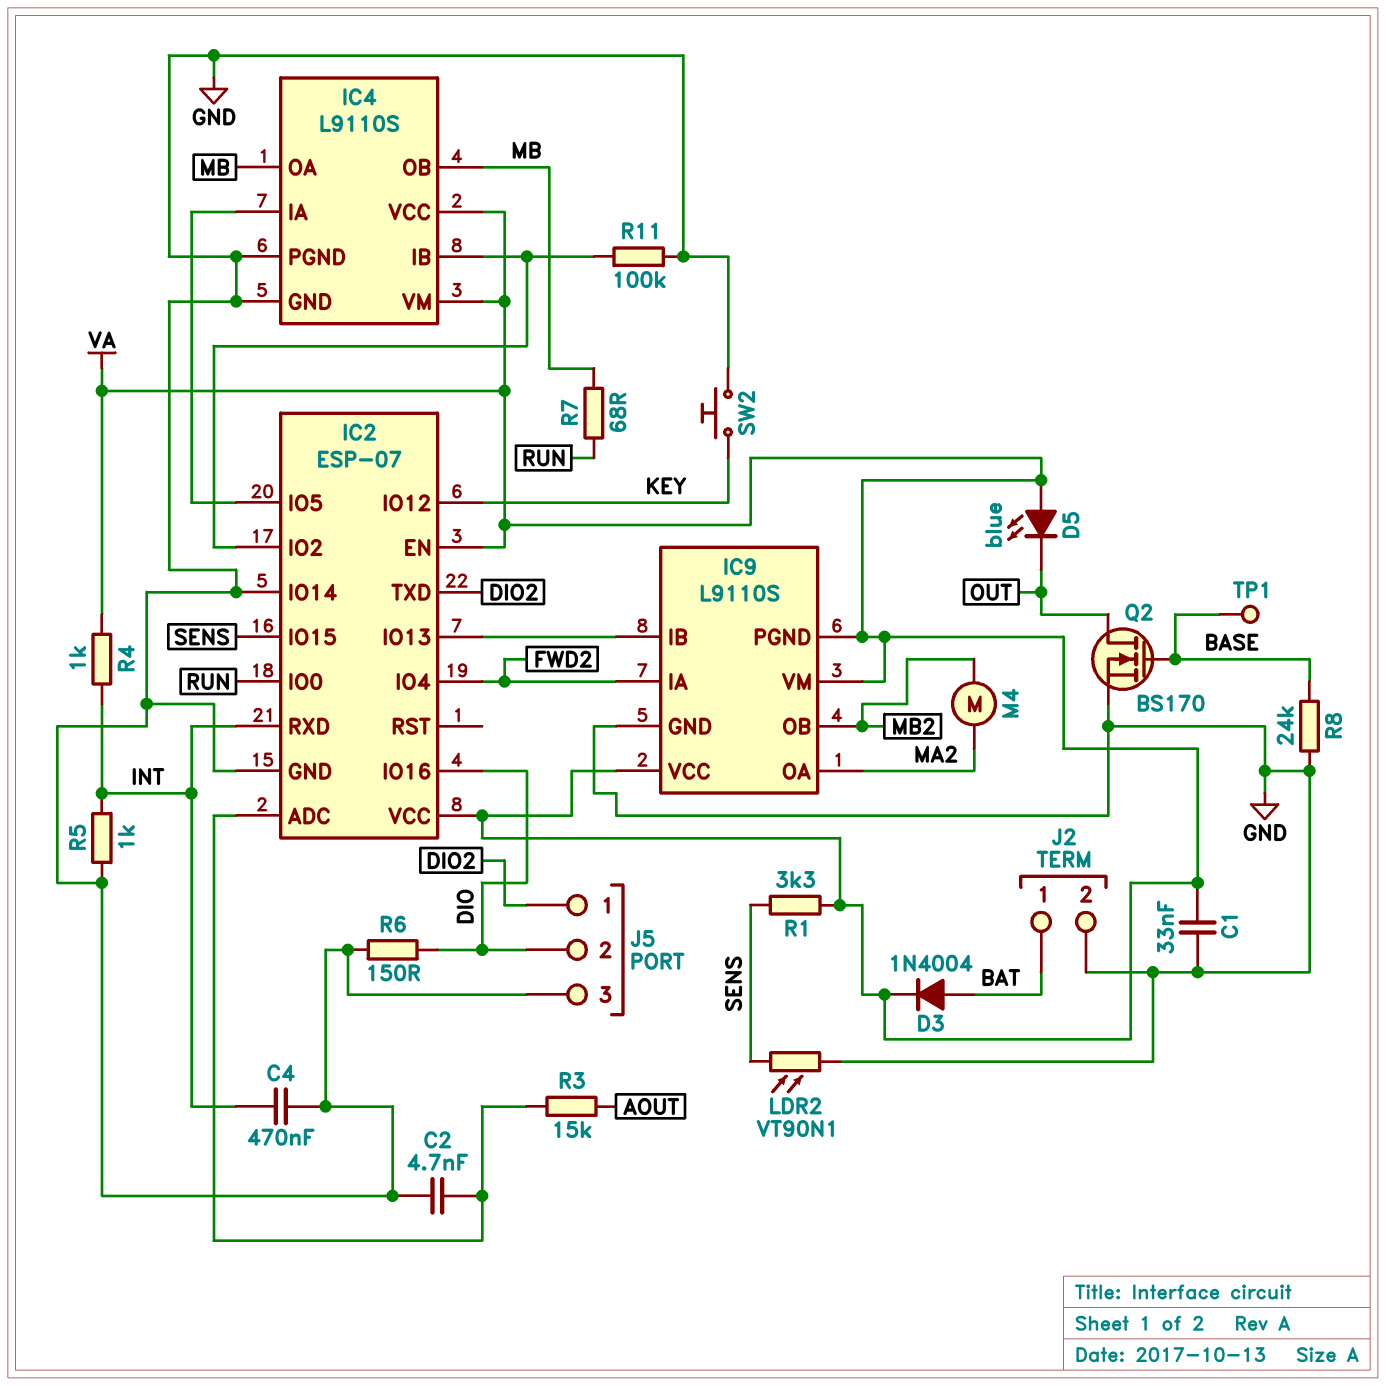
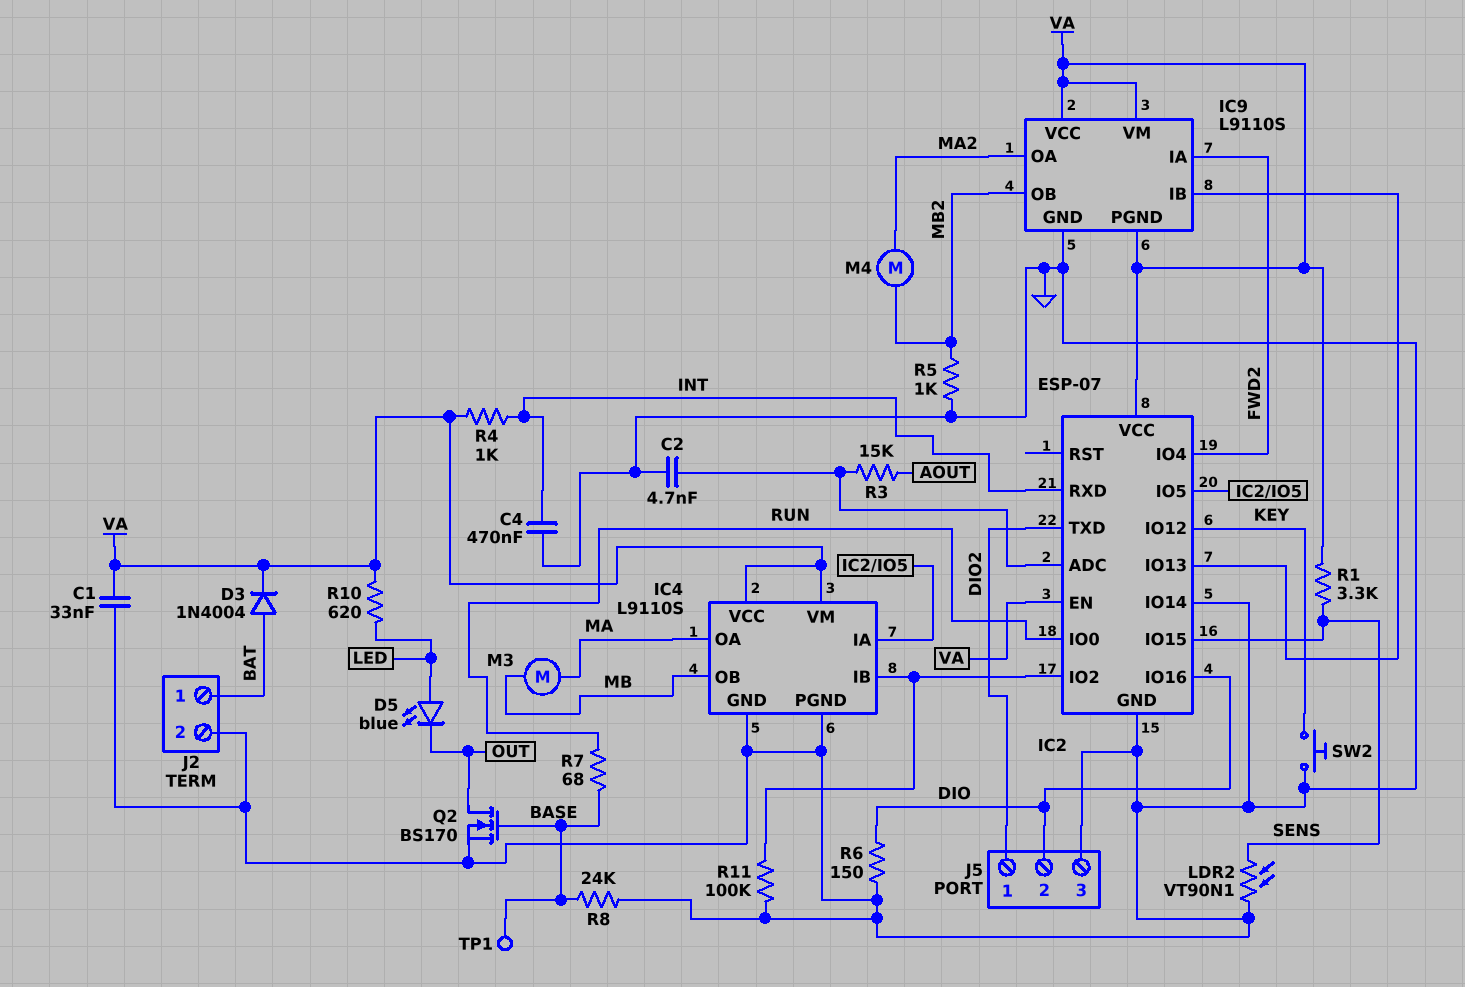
D5: LED blue (A VA, K OUT) -> LED blue (A LED, K OUT)
IC4 pin OA: MB -> MA
M3: none -> motor (MA, MB)
R5: 1k (GND, INT) -> 1k (GND, MB2)
R7: 68 (MB, RUN) -> 68 (BASE, RUN)
R10: none -> 620 (LED, VA)

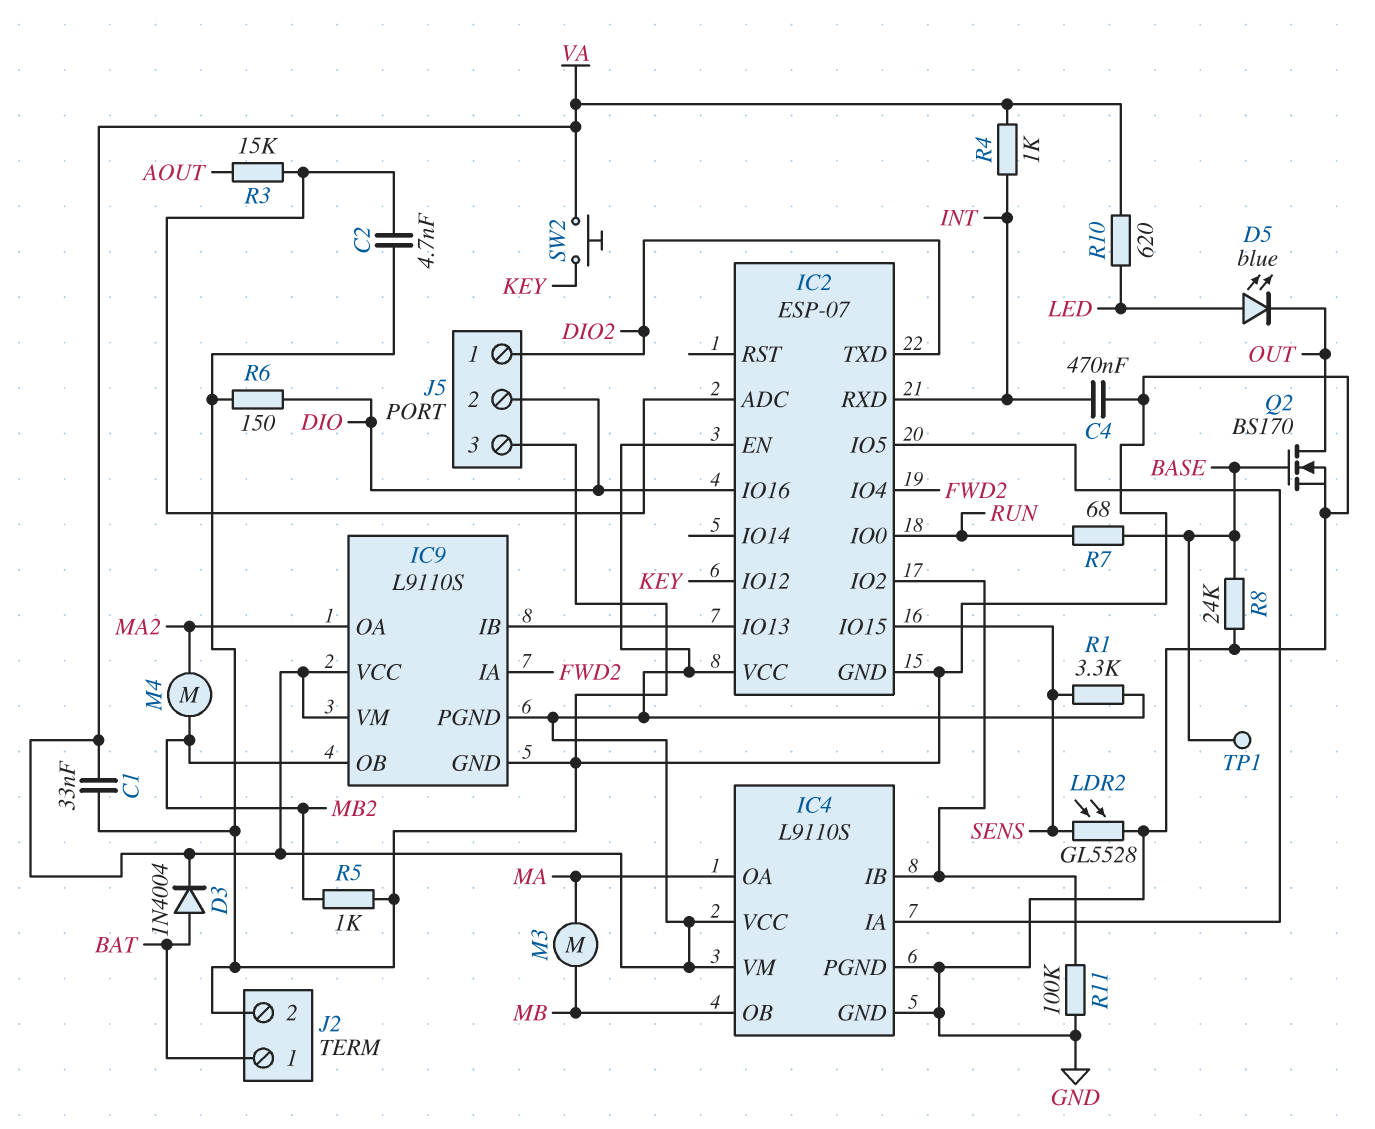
IC2 pin IO14: GND -> none
LDR2: VT90N1 (GND, SENS) -> GL5528 (GND, SENS)
SW2: button (GND, KEY) -> button (KEY, VA)

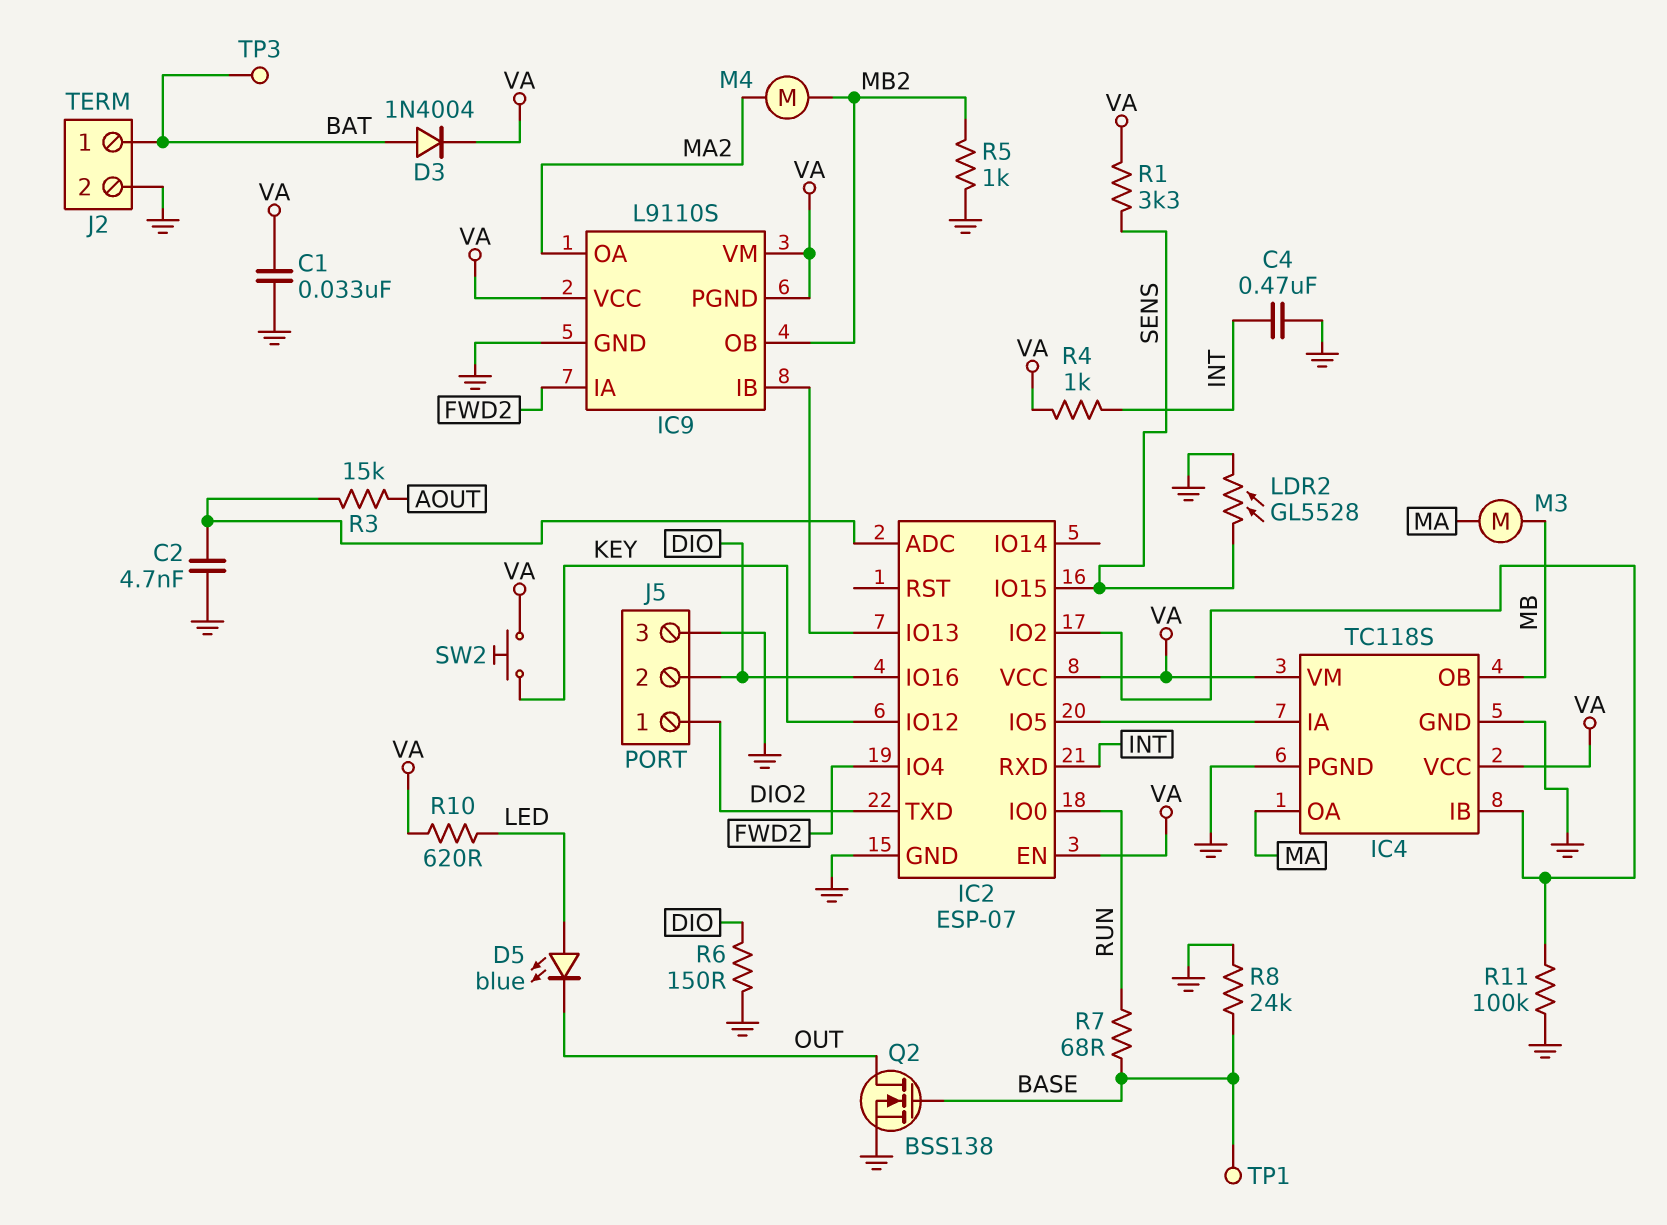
IC4: L9110S -> TC118S
Q2: NMOS BS170 (G BASE, D OUT, S GND) -> NMOS BSS138 (G BASE, D OUT, S GND)
TP3: none -> test point (BAT)

